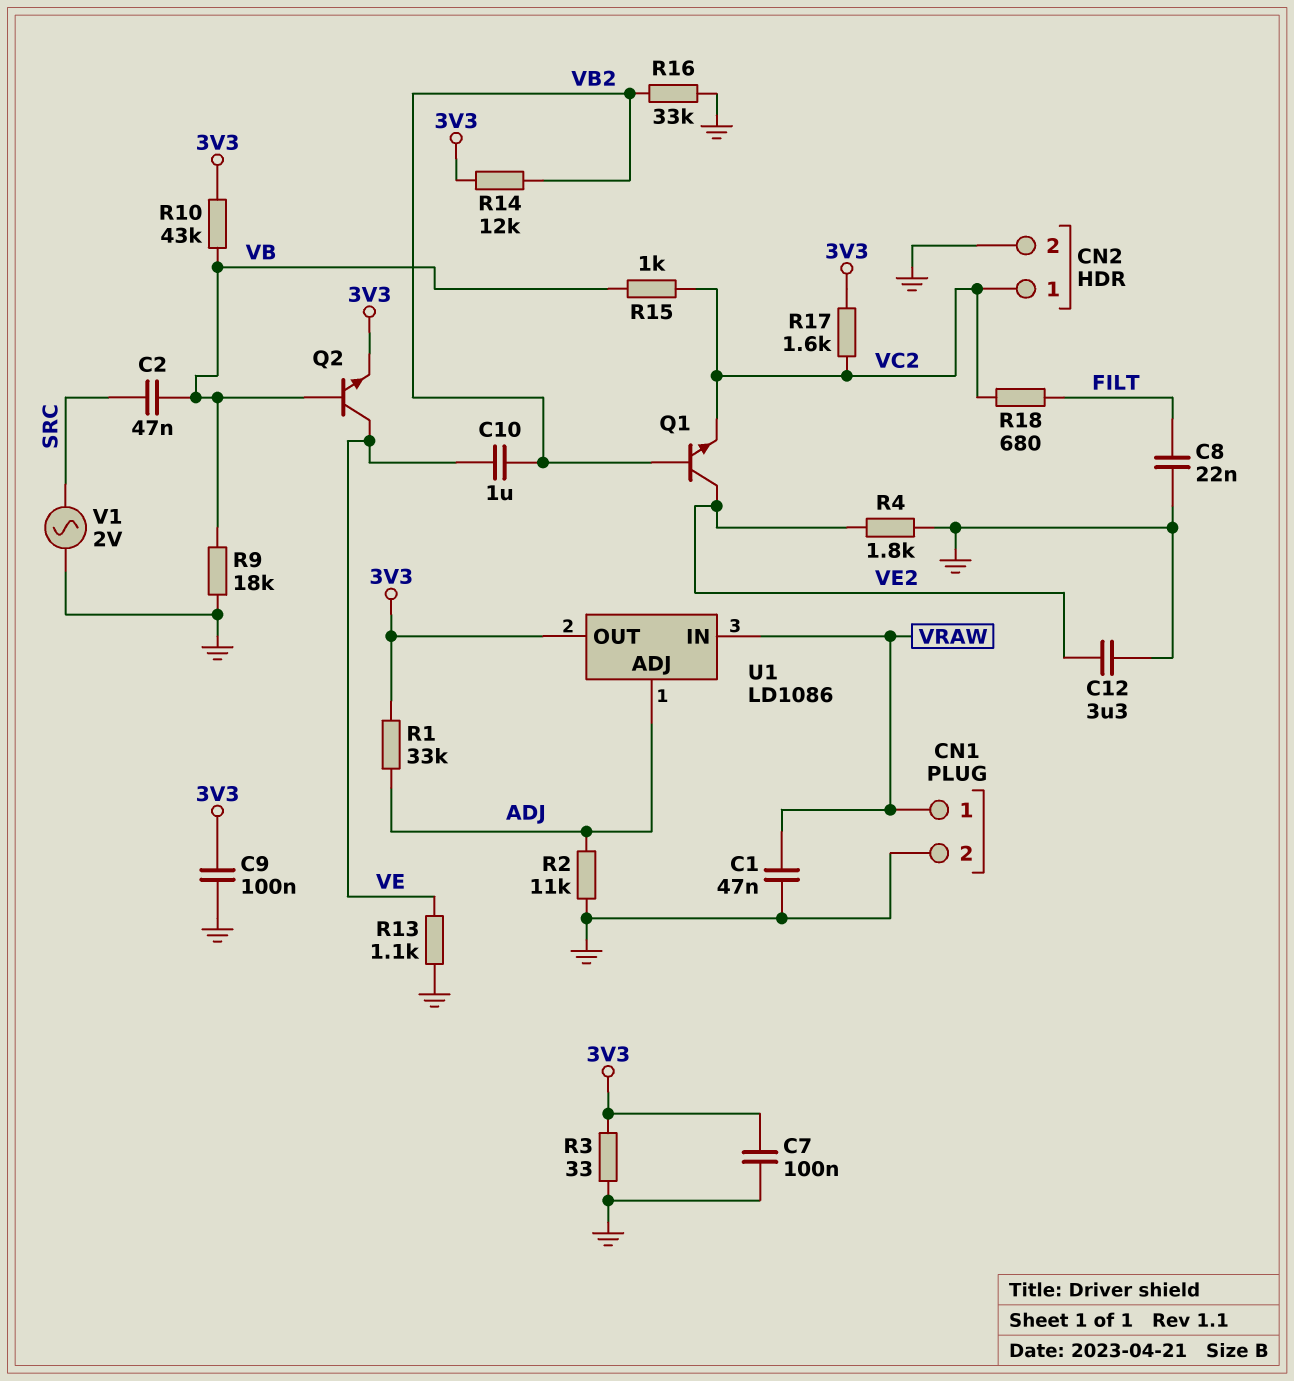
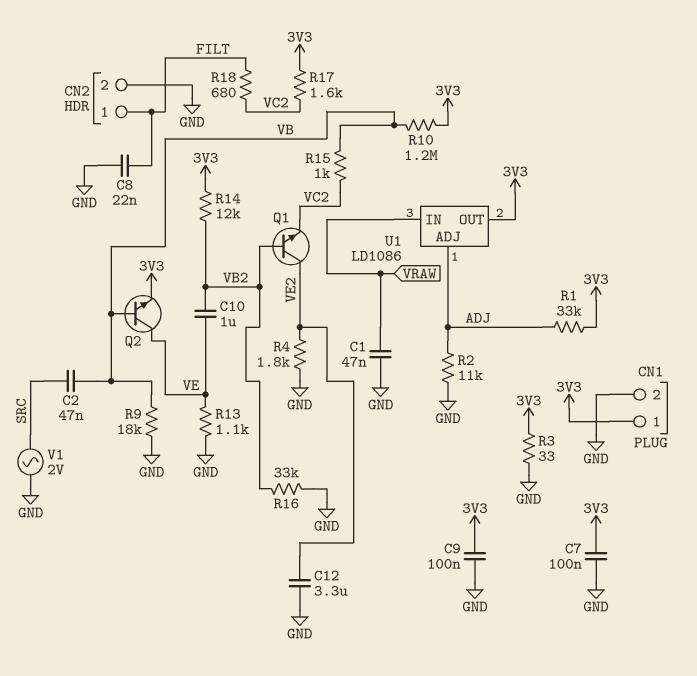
CN1 pin 1: VRAW -> 3V3
CN2 pin 1: VC2 -> FILT
R10: 43k (3V3, VB) -> 1.2M (3V3, VB)

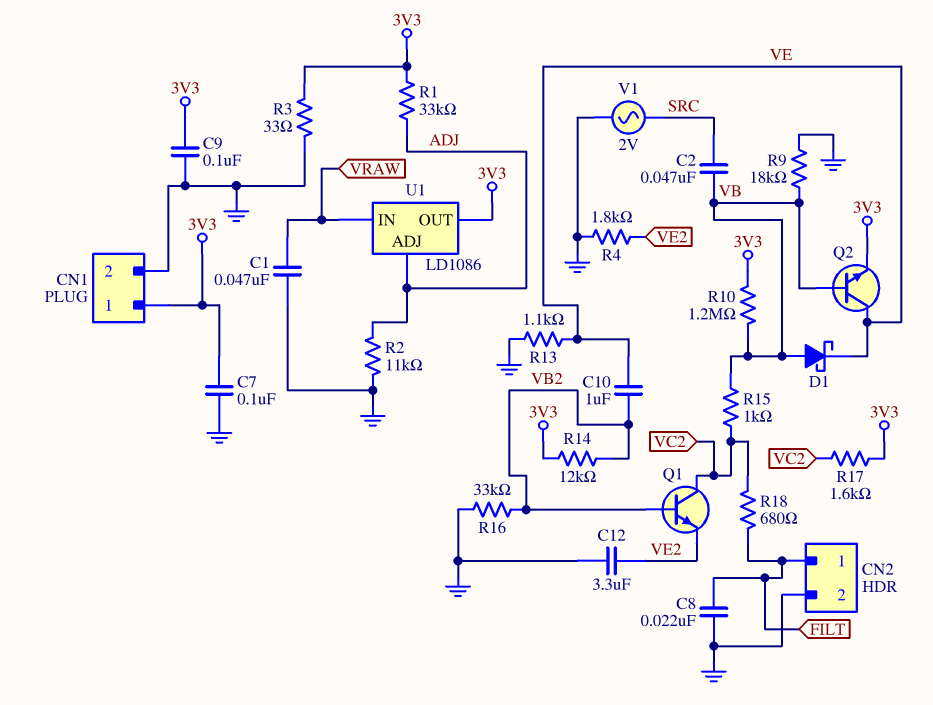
D1: none -> schottky (A VB, K VE)
Q1: NPN (B VB2, C VE2, E VC2) -> NPN (B VB2, C VC2, E VE2)

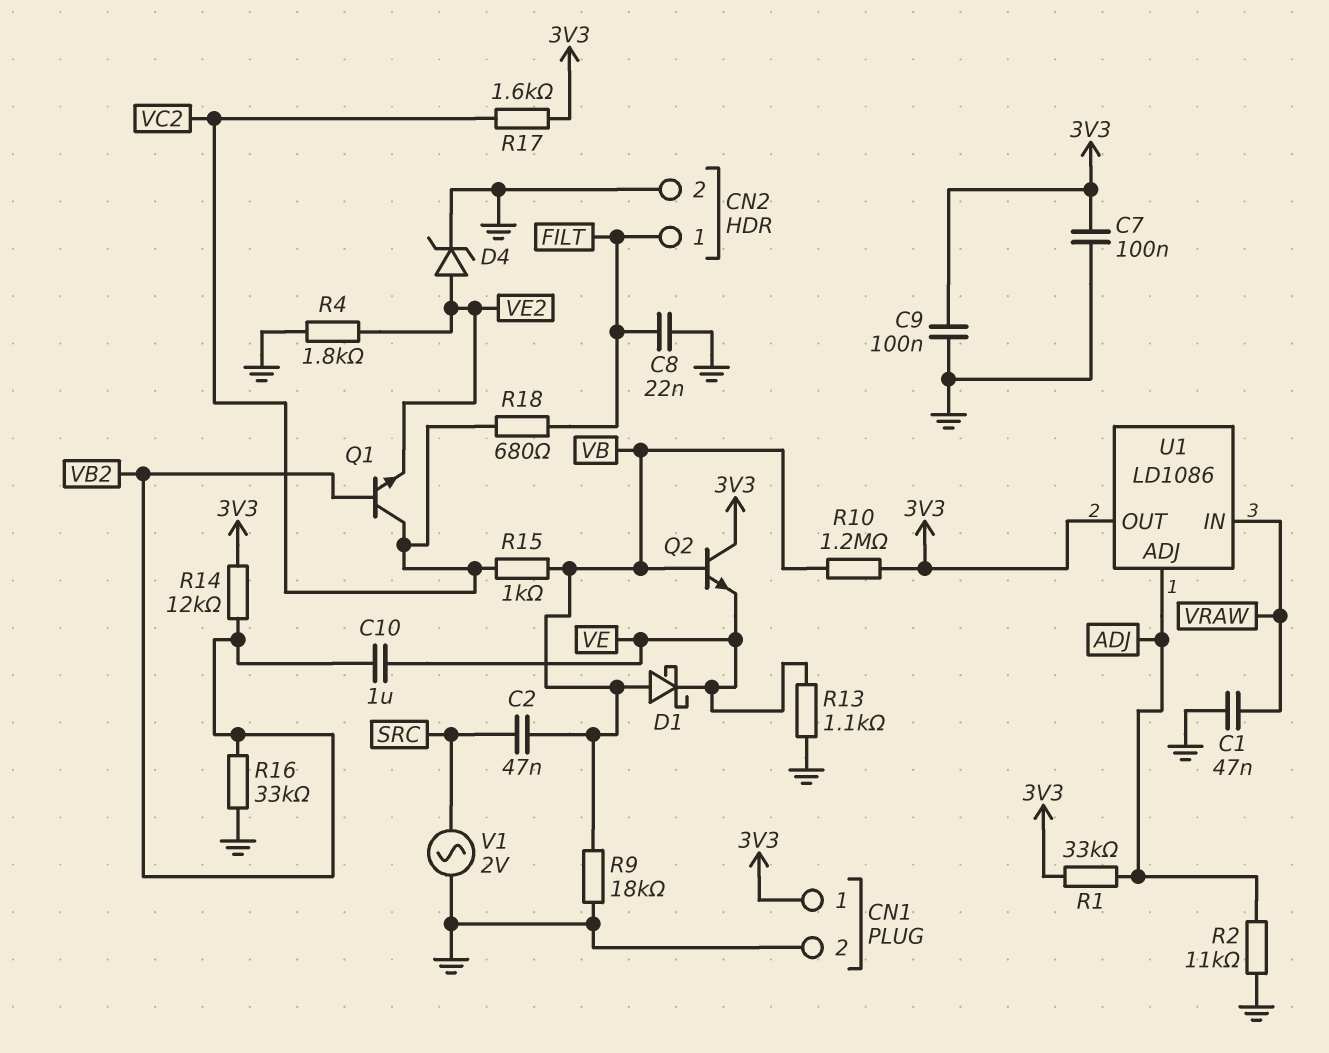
C12: 3.3uF (GND, VE2) -> none
D4: none -> zener (A VE2, K GND)
Q2: NPN (B VB, C VE, E 3V3) -> NPN (B VB, C 3V3, E VE)
R3: 33 (3V3, GND) -> none

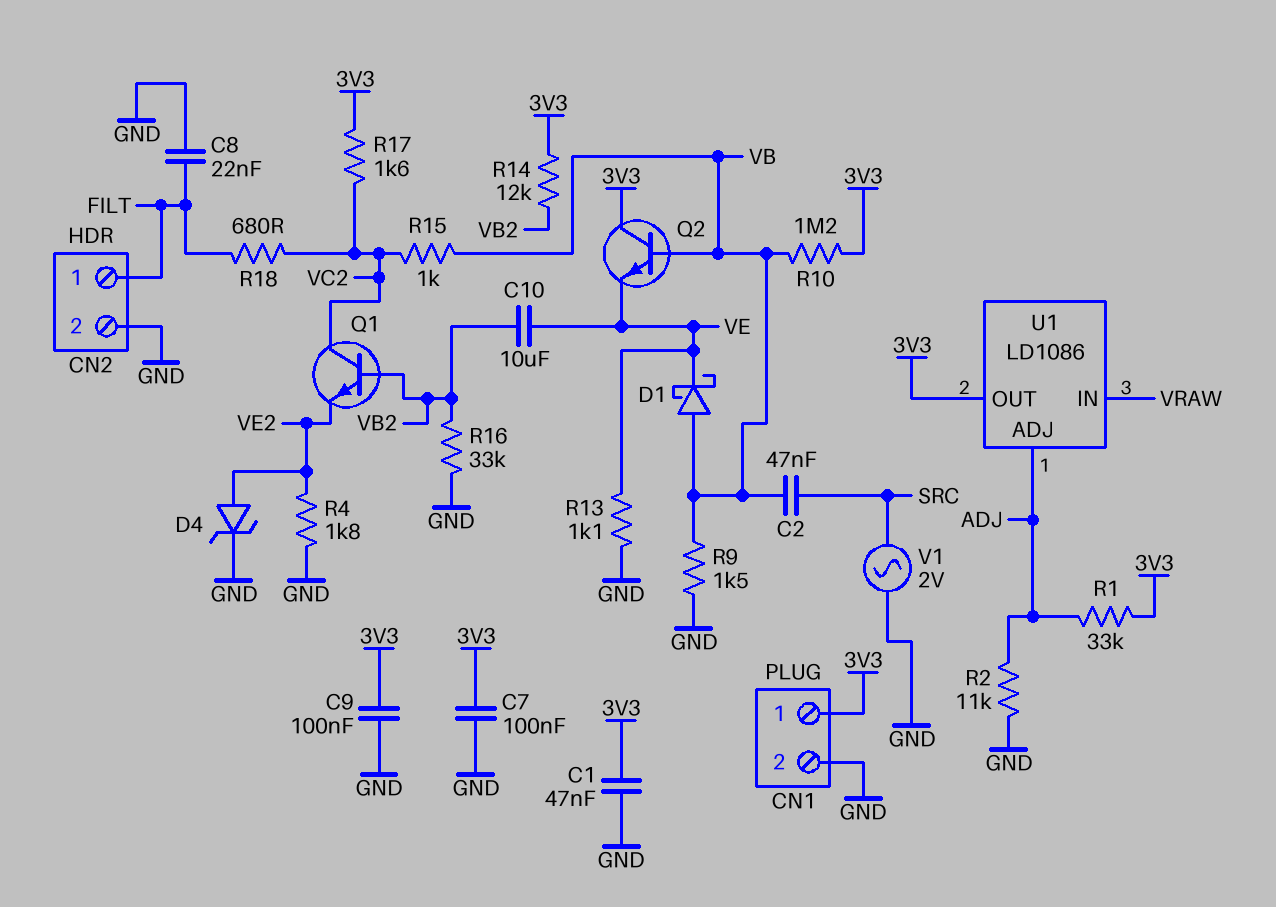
C1: 47nF (GND, VRAW) -> 47nF (3V3, GND)
C10: 1uF (VB2, VE) -> 10uF (VB2, VE)
R9: 18k (GND, VB) -> 1.5k (GND, VB)

